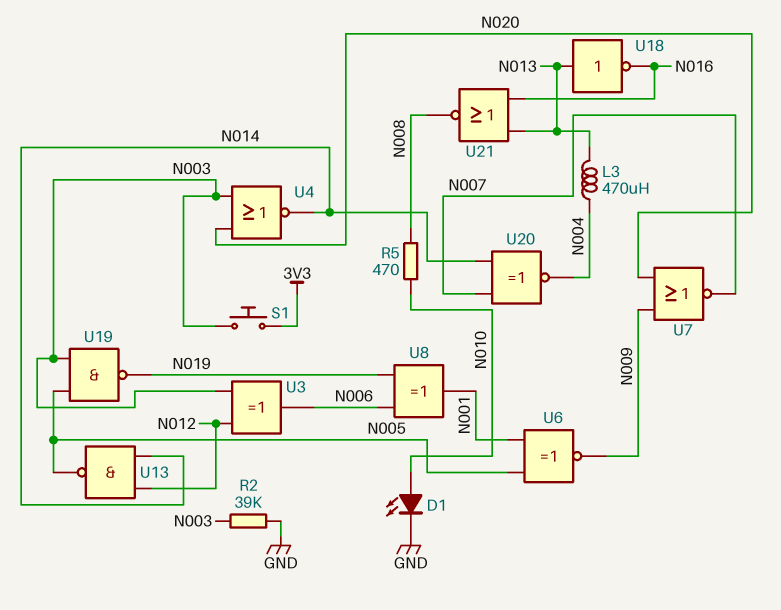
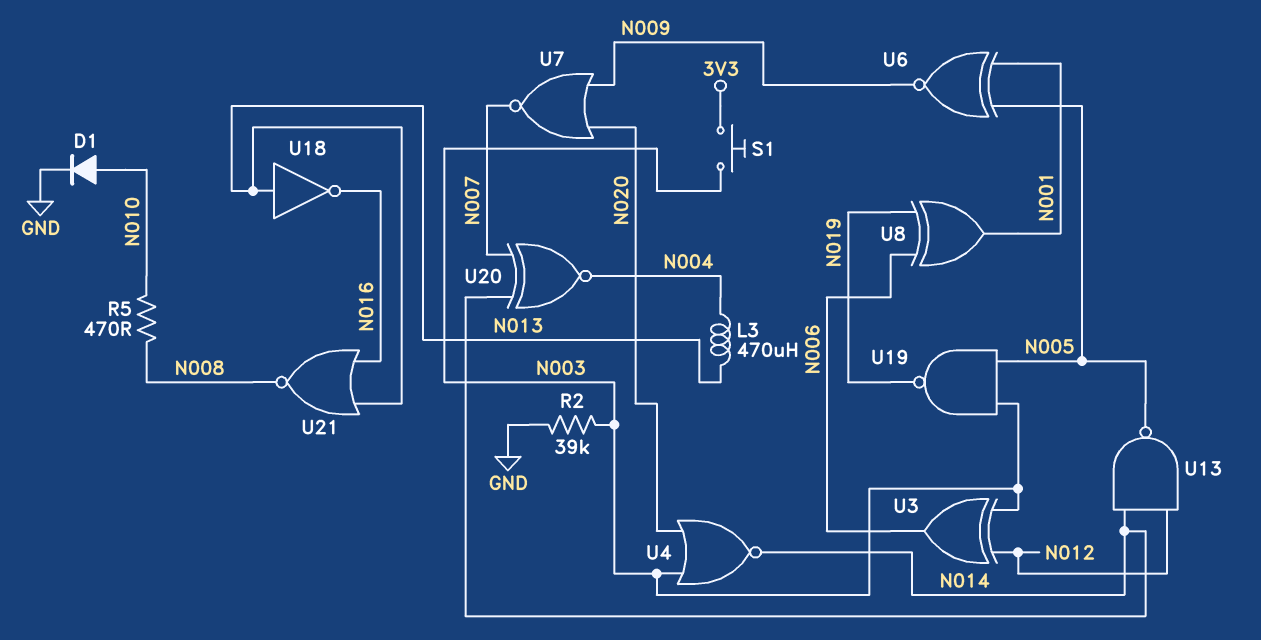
D1: LED (A N010, K GND) -> diode (A N010, K GND)

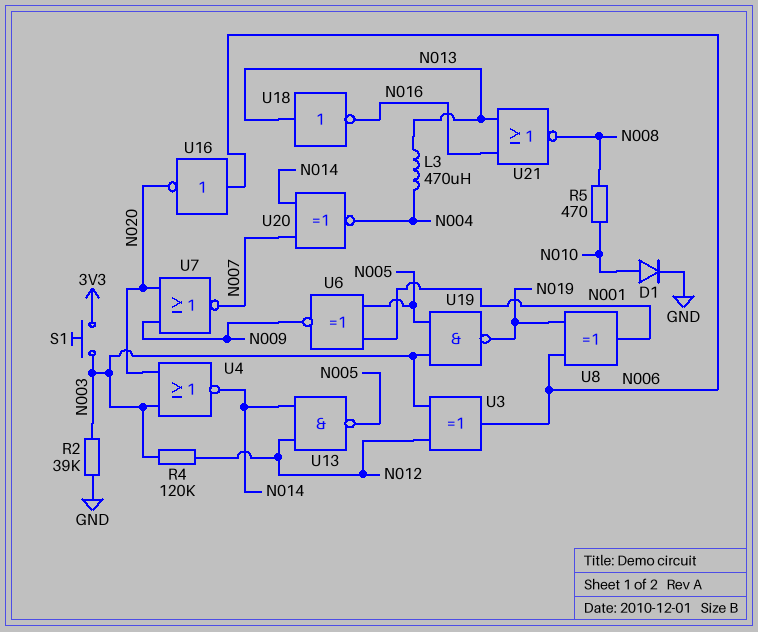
R4: none -> 120k (N003, N012)
U16: none -> NOT (in N006, out N020)

